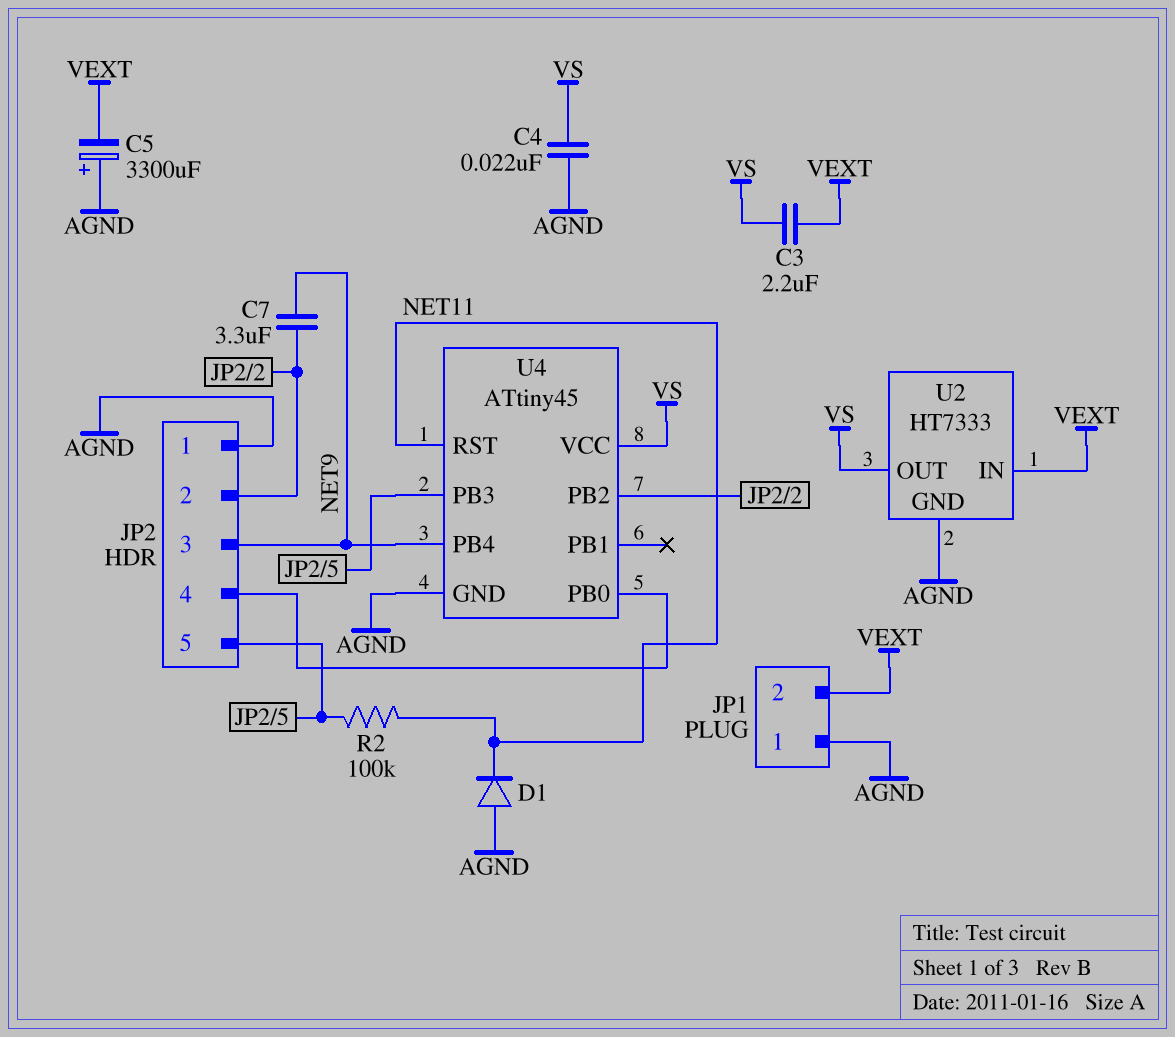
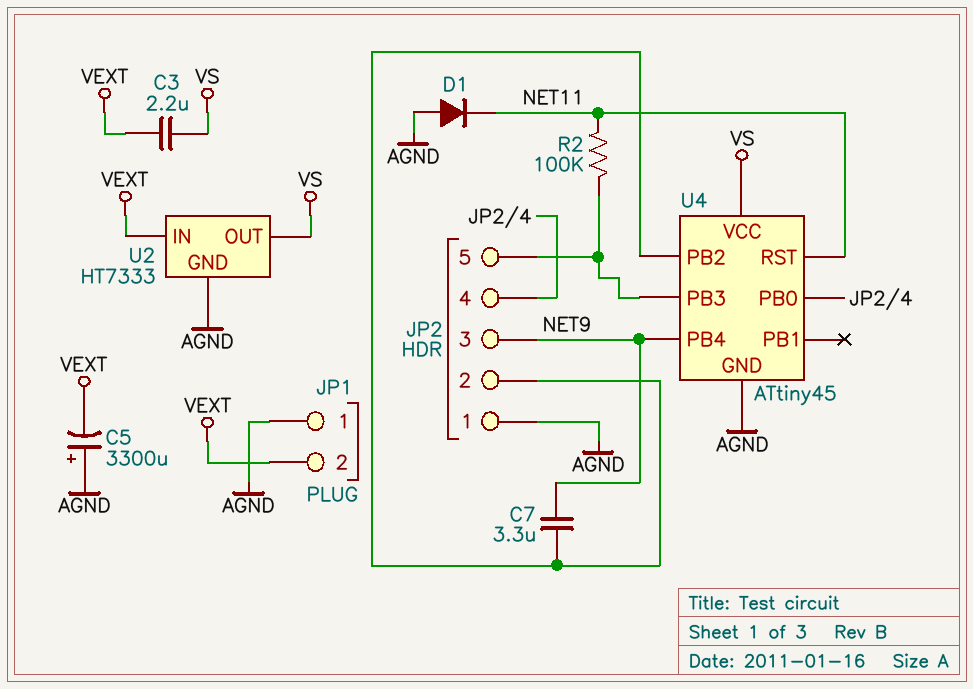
C4: 22nF (AGND, VS) -> none

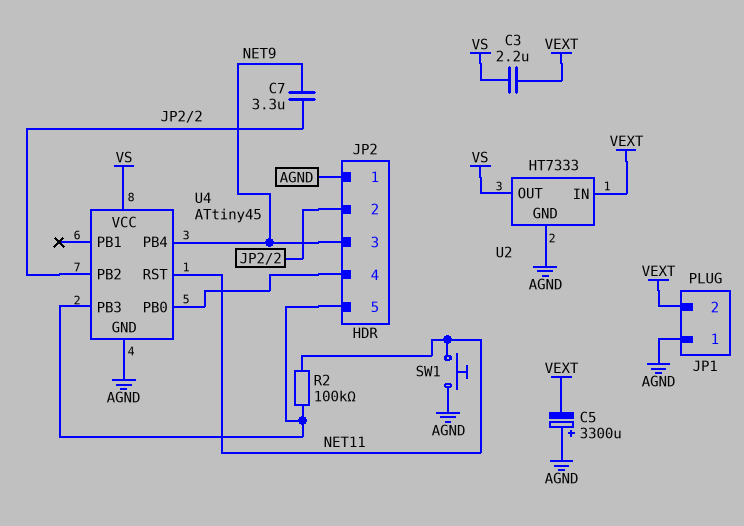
D1: diode (A AGND, K NET11) -> none
SW1: none -> button (AGND, NET11)

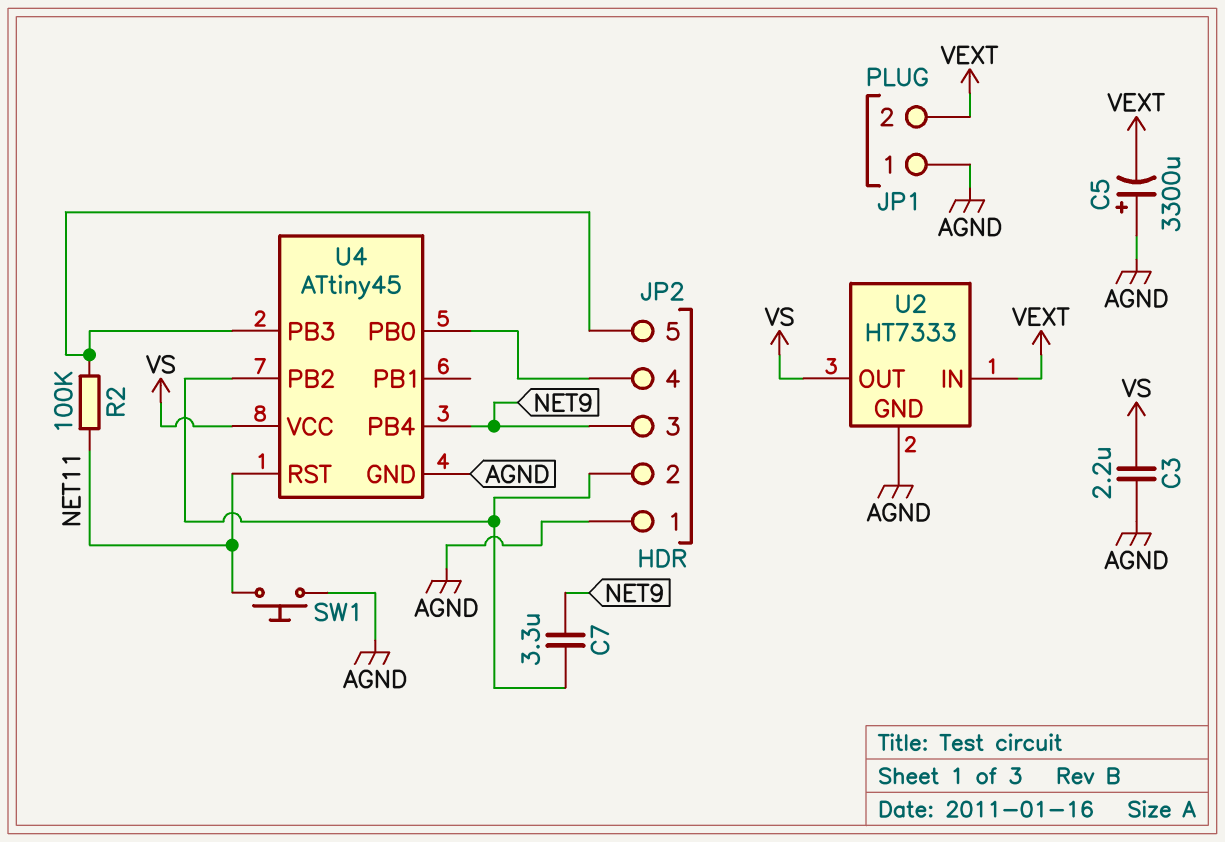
C3: 2.2uF (VEXT, VS) -> 2.2uF (AGND, VS)

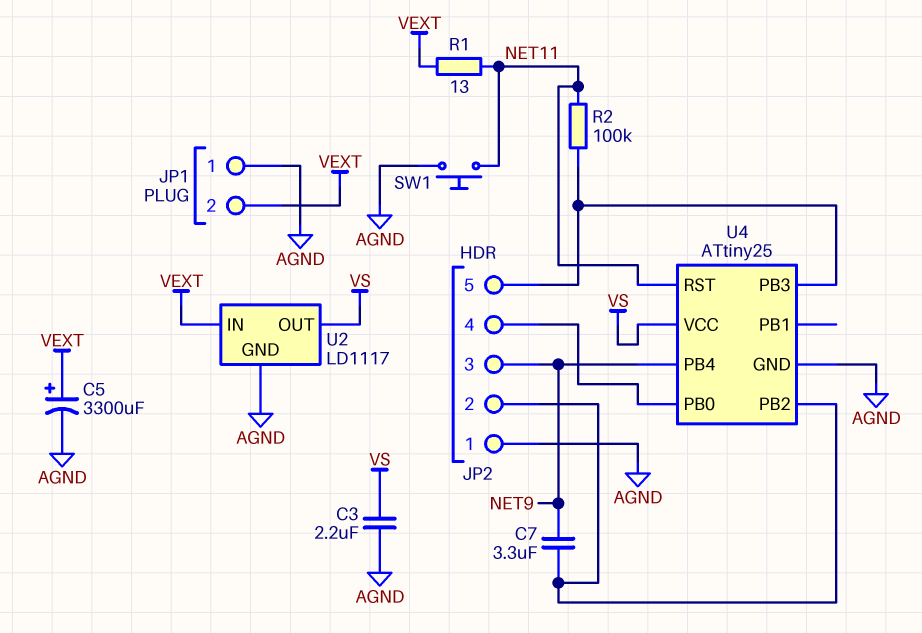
C5: 3300uF (plus AGND, minus VEXT) -> 3300uF (plus VEXT, minus AGND)
R1: none -> 13 (NET11, VEXT)
U2: HT7333 -> LD1117
U4: ATtiny45 -> ATtiny25

